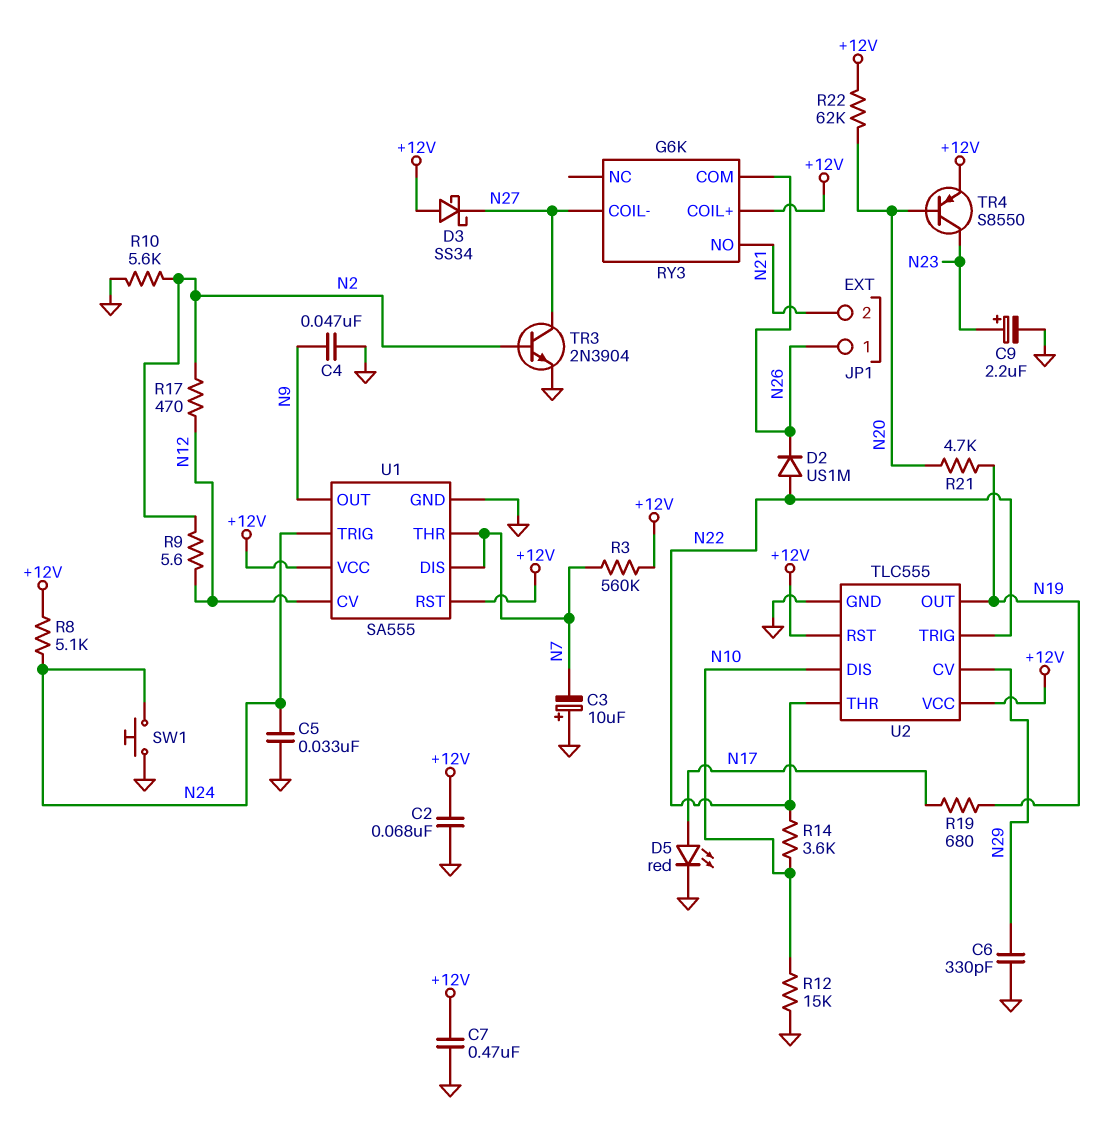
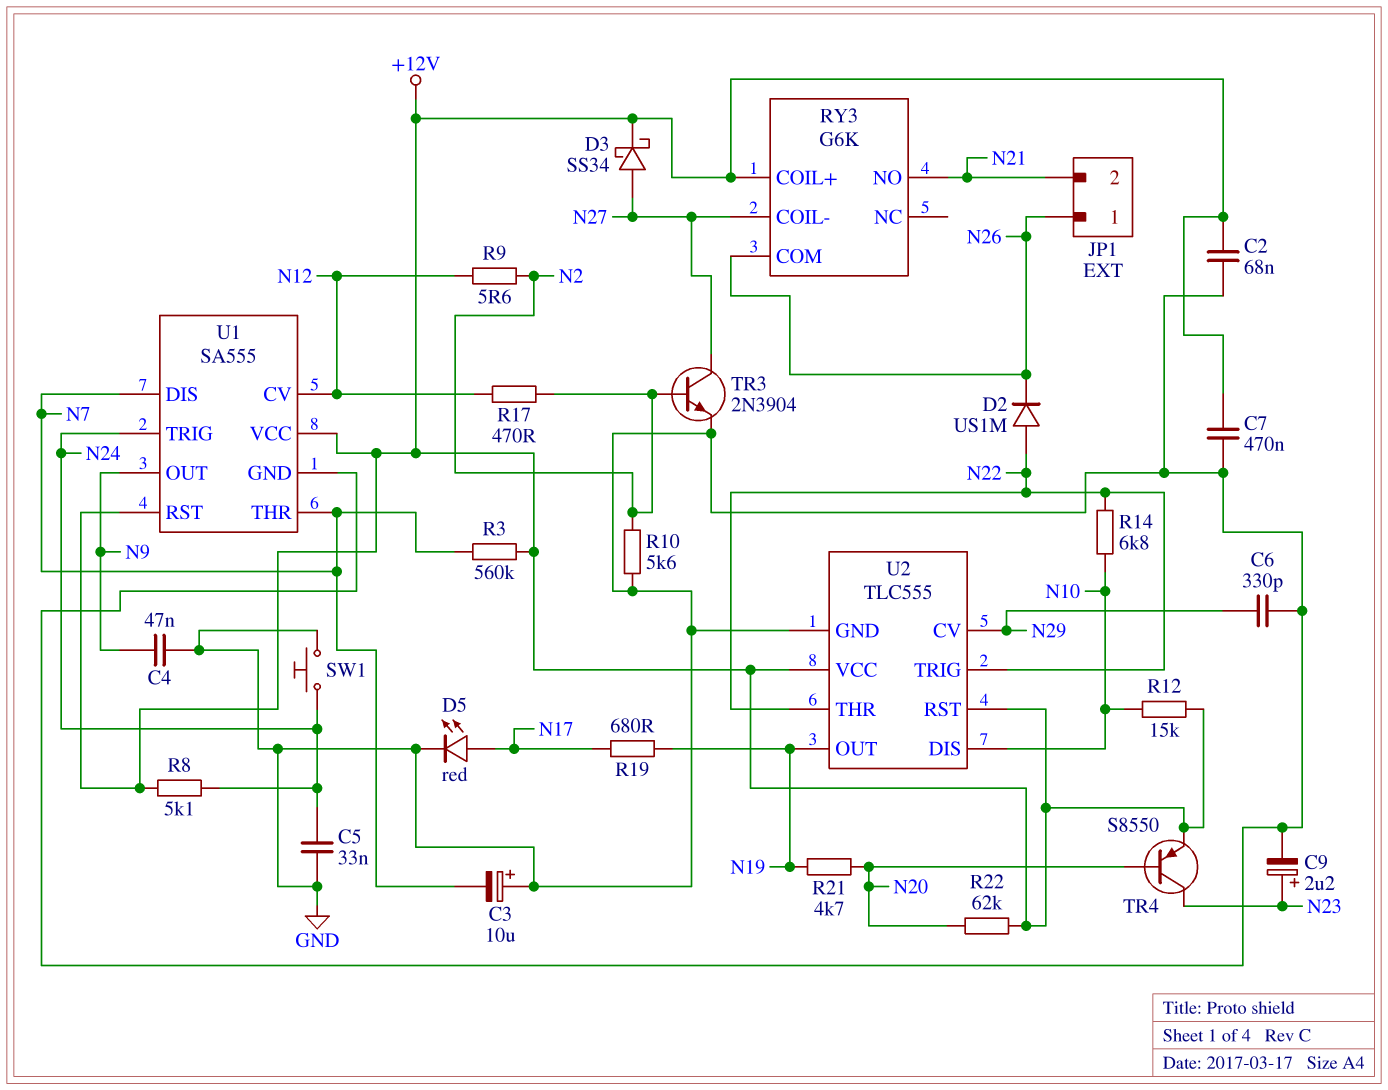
D3: schottky SS34 (A +12V, K N27) -> schottky SS34 (A N27, K +12V)
R12: 15k (GND, N10) -> 15k (+12V, N10)
R14: 3.6k (N10, N22) -> 6.8k (N10, N22)

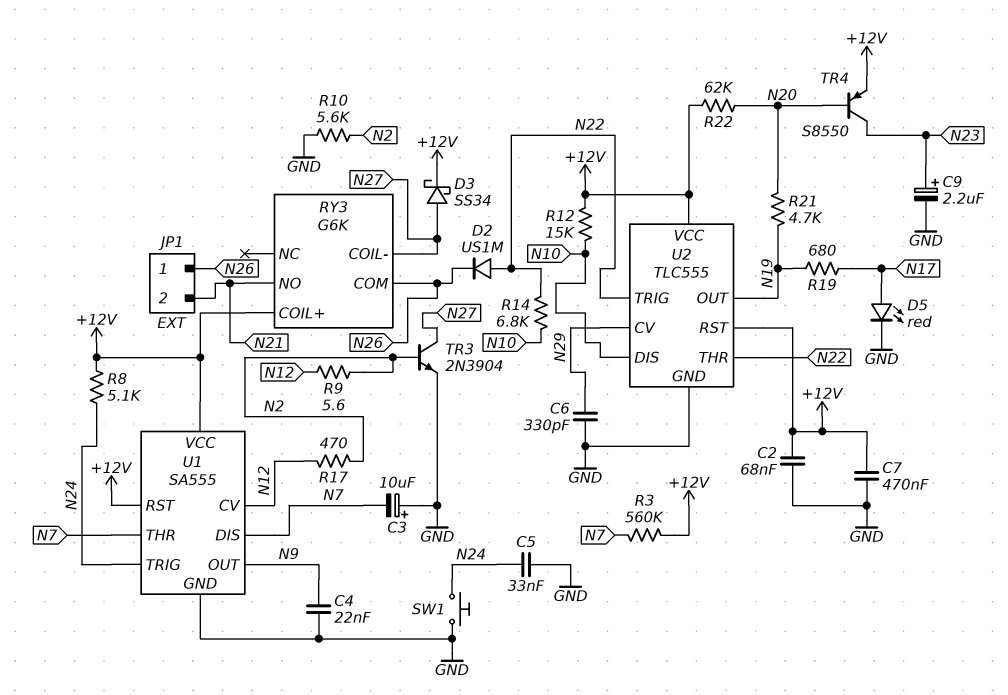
C4: 47nF (GND, N9) -> 22nF (GND, N9)

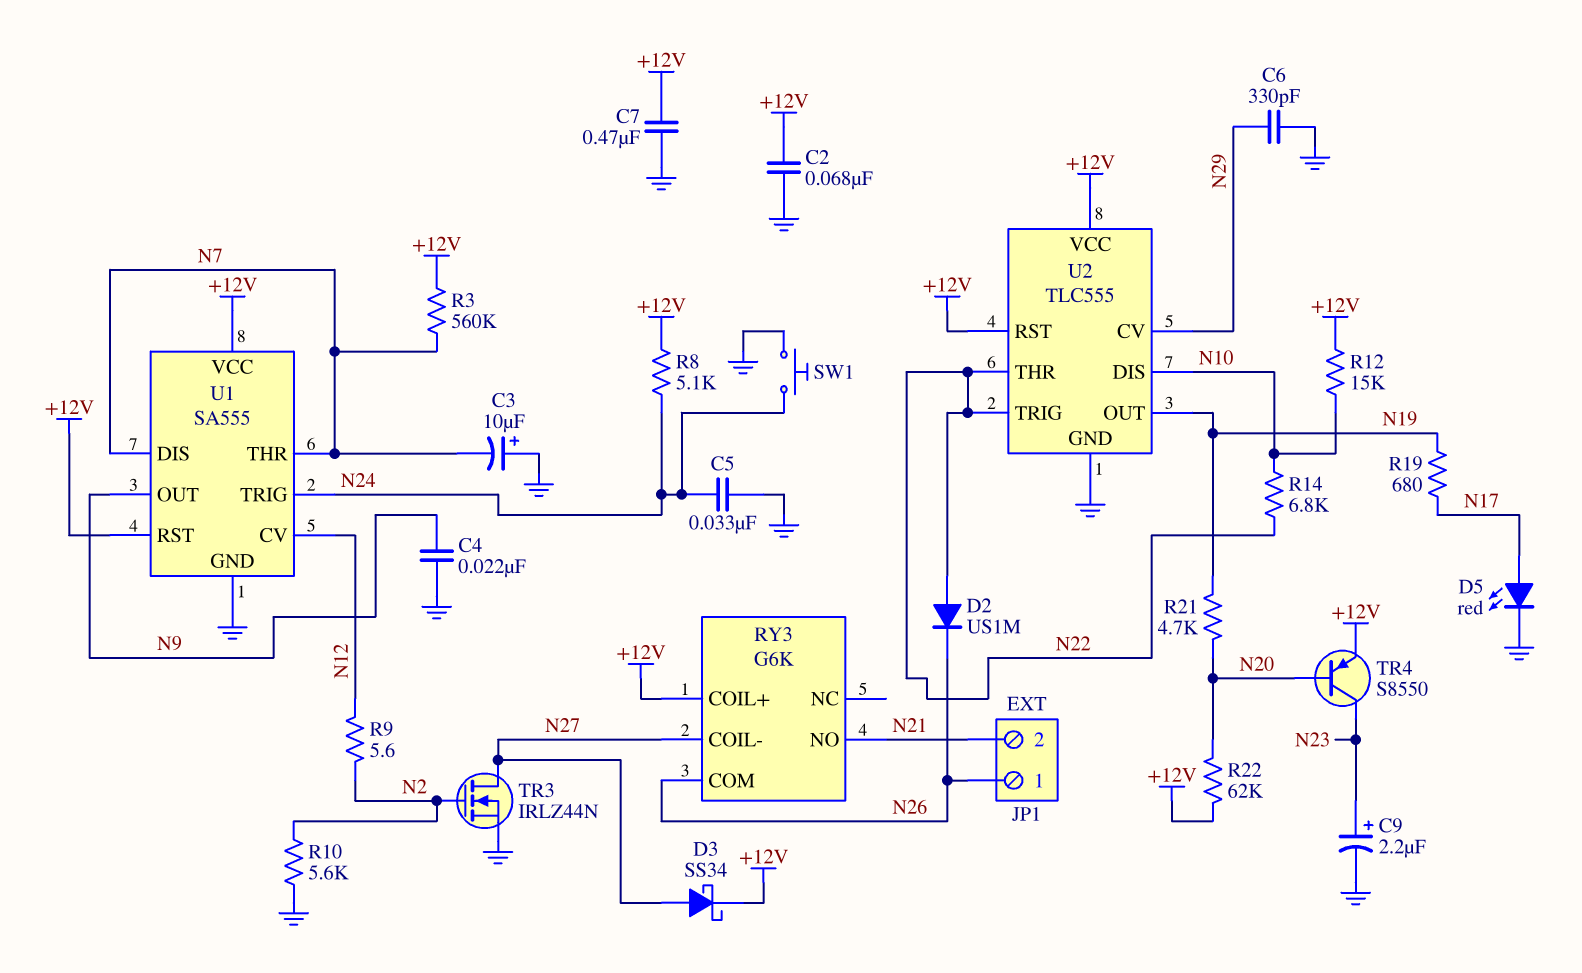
R17: 470 (N2, N12) -> none
TR3: NPN 2N3904 (B N2, C N27, E GND) -> NMOS IRLZ44N (G N2, D N27, S GND)

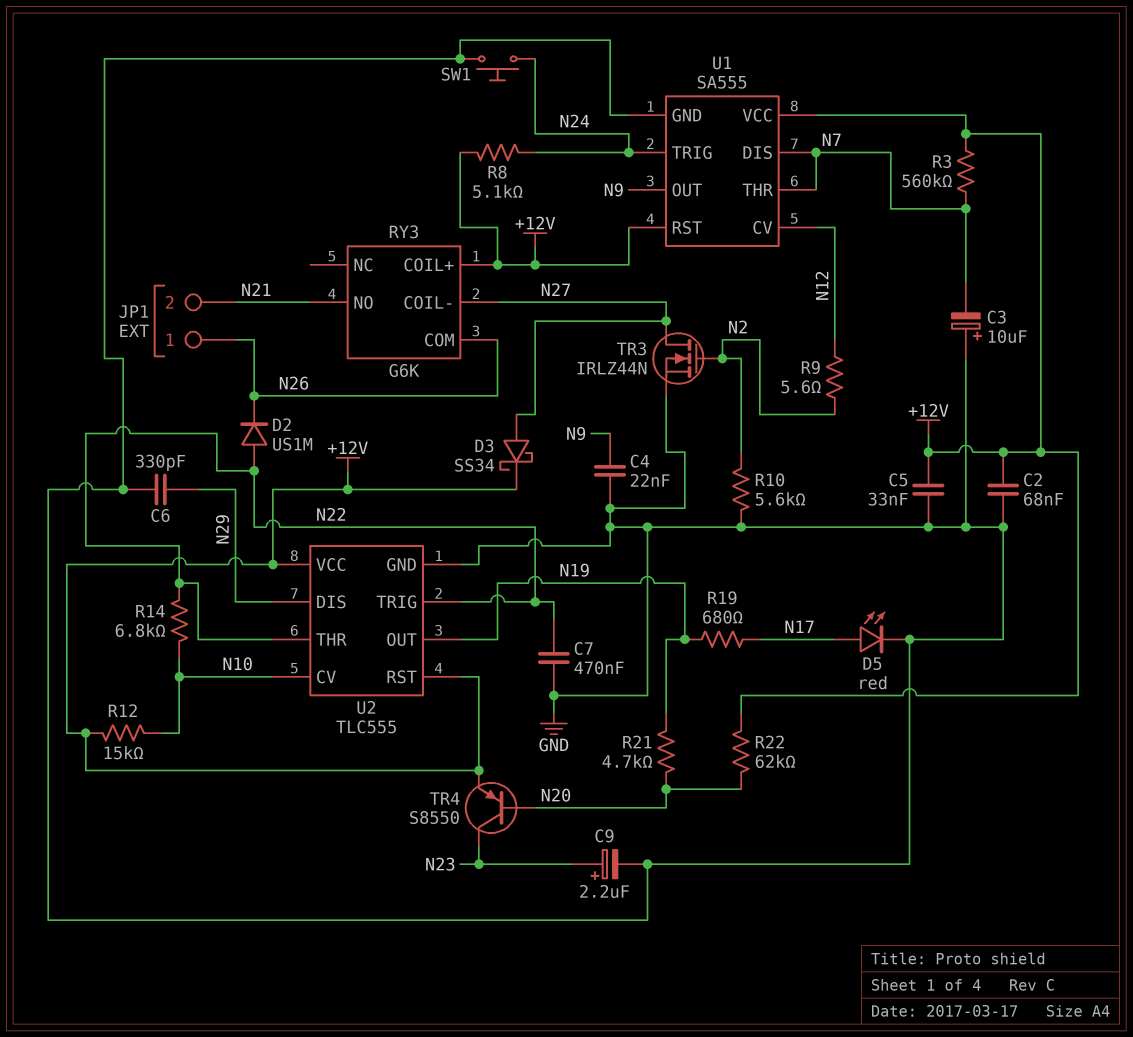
C5: 33nF (GND, N24) -> 33nF (+12V, GND)
C7: 470nF (+12V, GND) -> 470nF (GND, N22)
U2 pin CV: N29 -> N10
U2 pin DIS: N10 -> N29

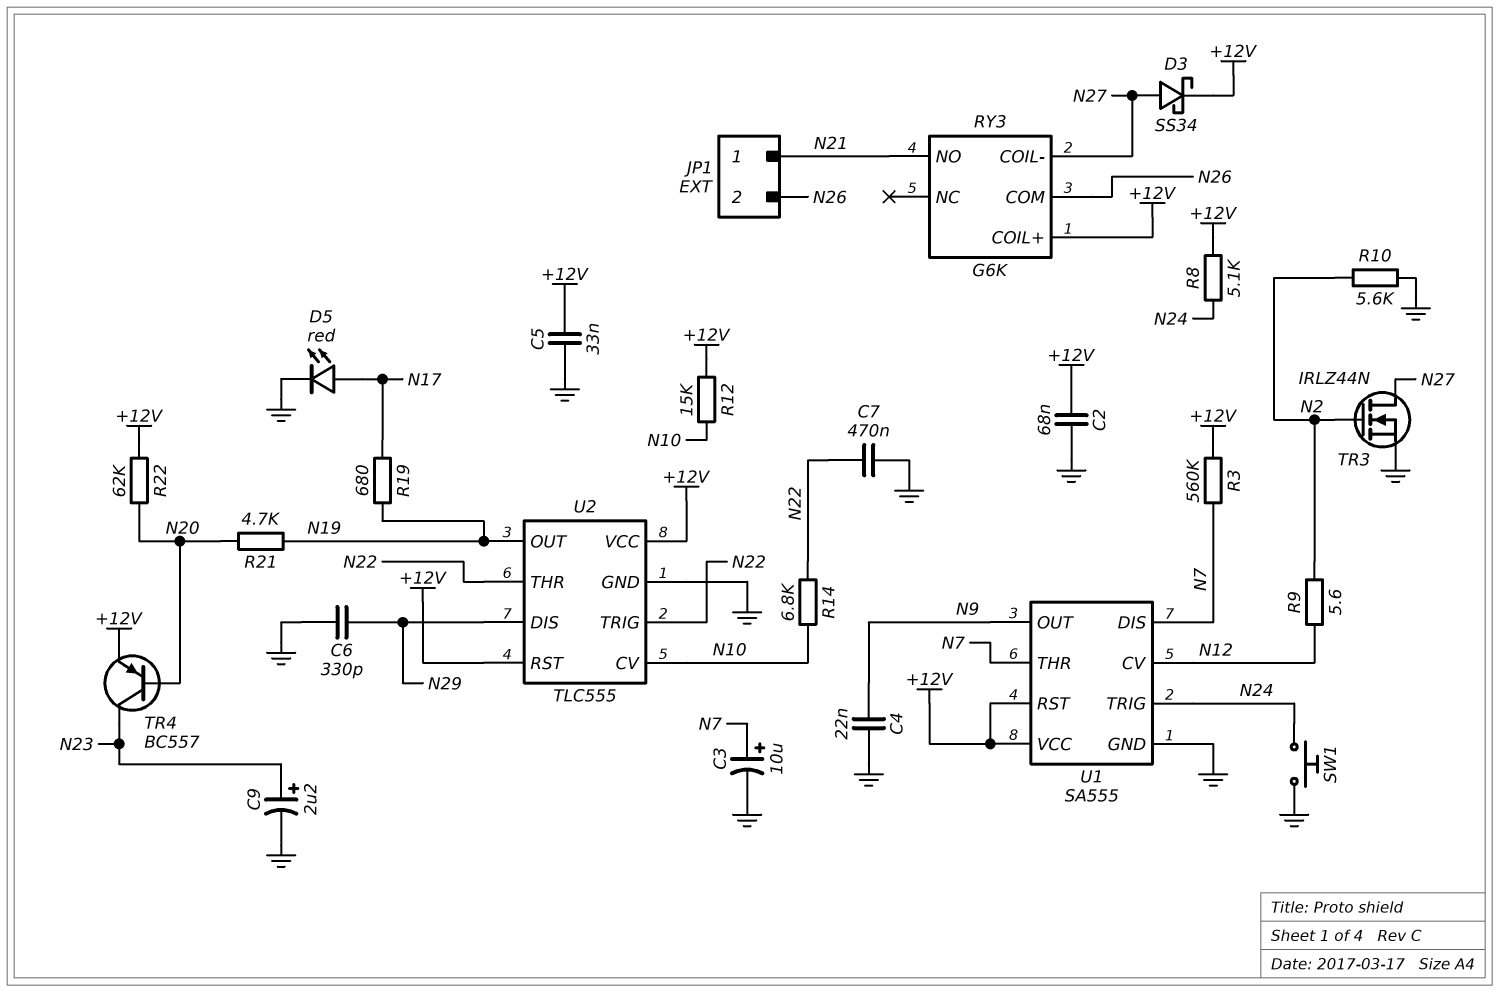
C3: 10uF (plus GND, minus N7) -> 10uF (plus N7, minus GND)
D2: diode US1M (A N22, K N26) -> none
JP1 pin 1: N26 -> N21
JP1 pin 2: N21 -> N26
TR4: PNP S8550 (B N20, C N23, E +12V) -> PNP BC557 (B N20, C N23, E +12V)

